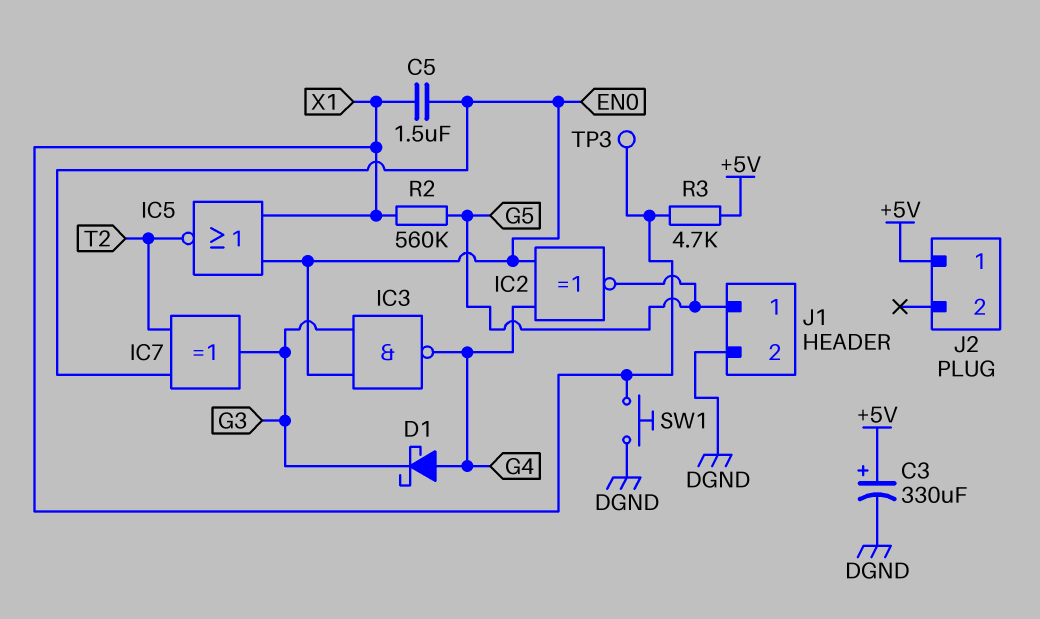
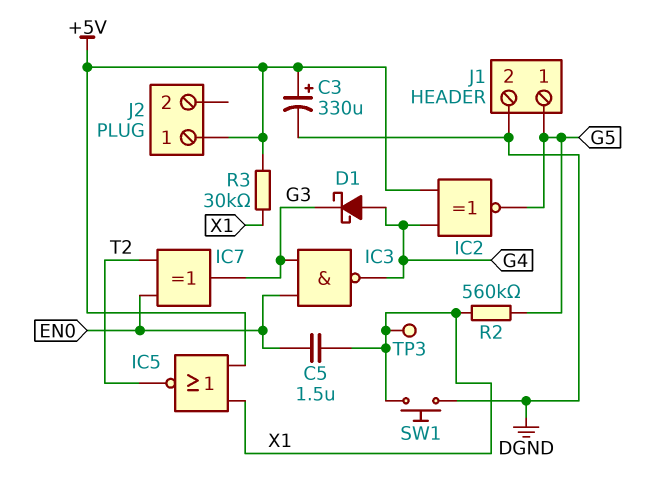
IC2: XNOR (in EN0, in G4, out G5) -> XNOR (in +5V, in G4, out G5)
IC5: NOR (in EN0, in X1, out T2) -> NOR (in +5V, in X1, out T2)
R3: 4.7k (+5V, X1) -> 30k (+5V, X1)

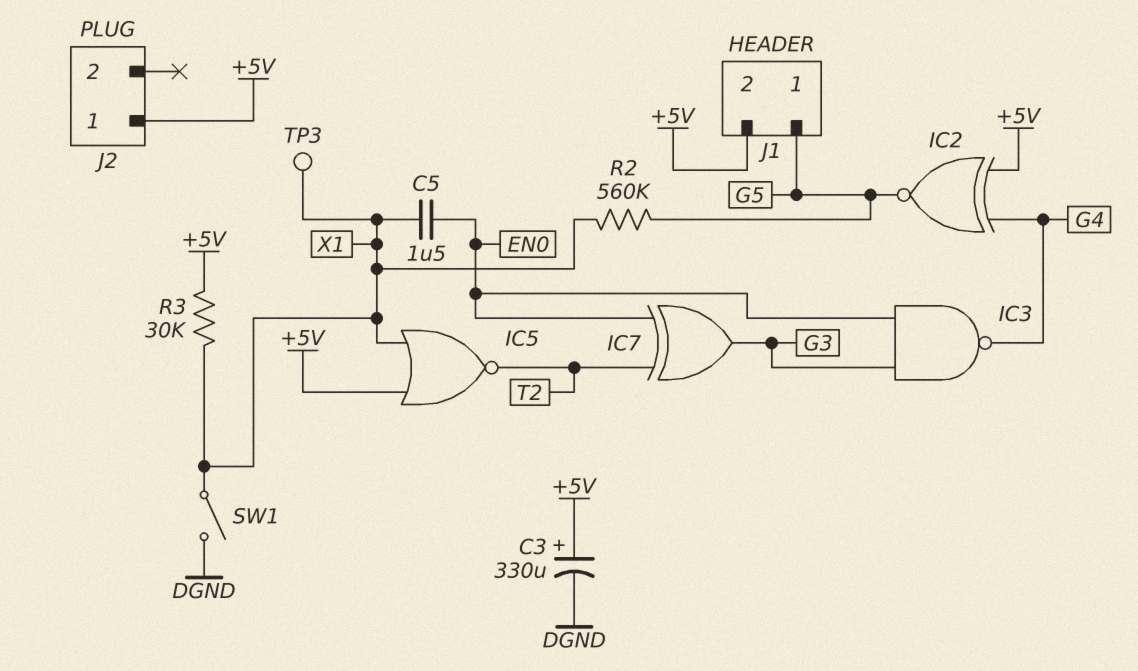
D1: schottky (A G4, K G3) -> none
J1 pin 2: DGND -> +5V
SW1: button (DGND, X1) -> switch (DGND, X1)

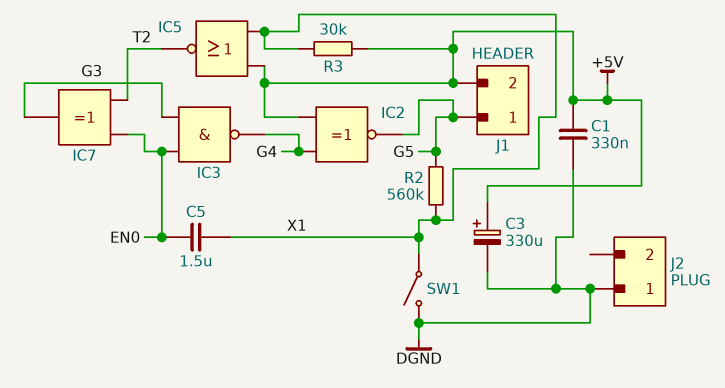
C1: none -> 330nF (+5V, DGND)
J2 pin 1: +5V -> DGND
TP3: test point (X1) -> none

